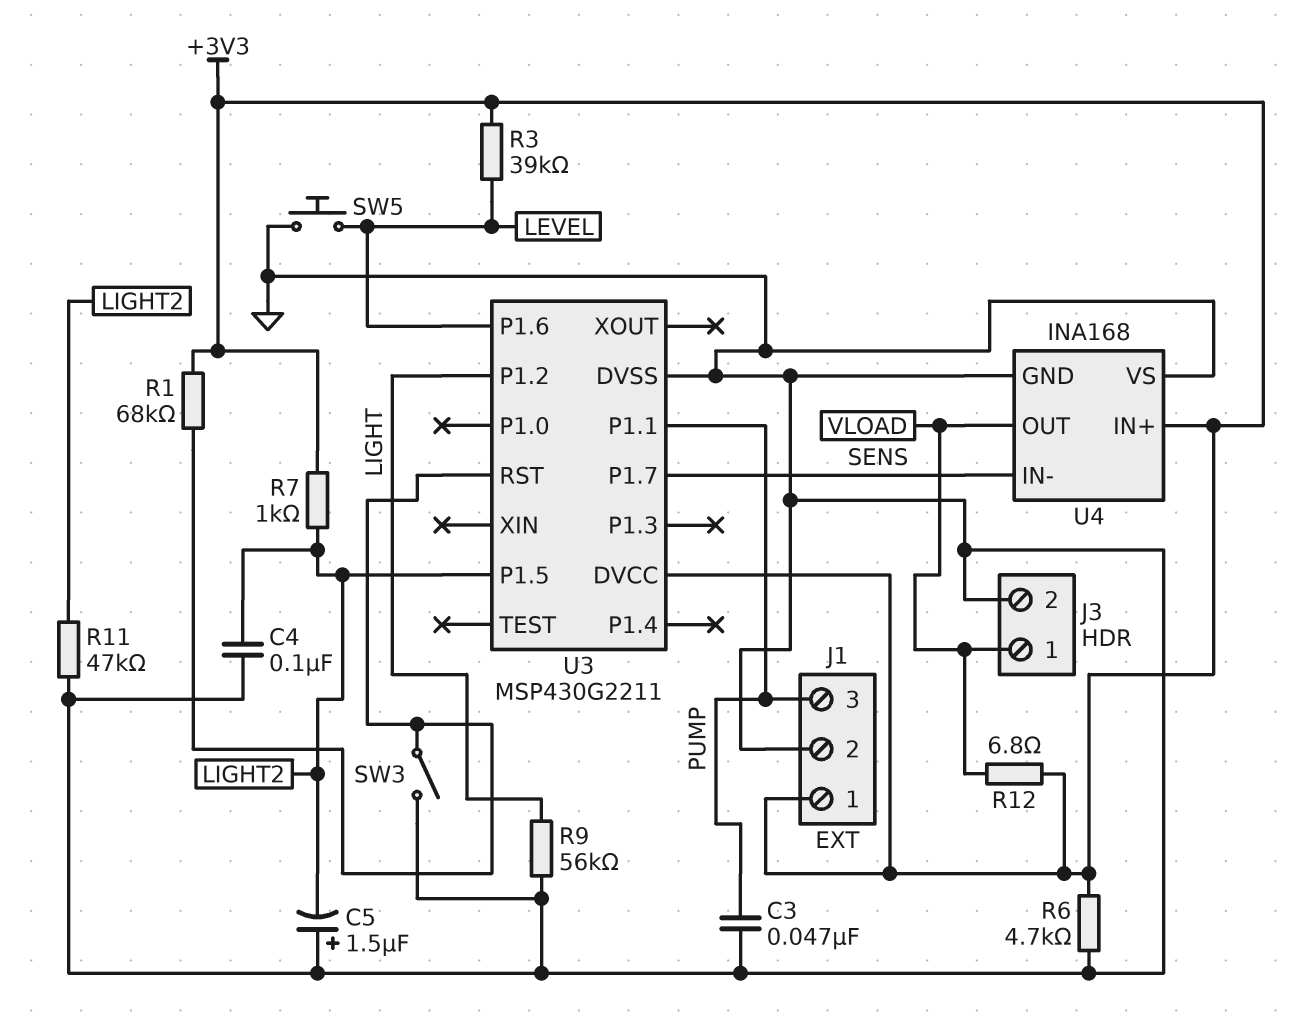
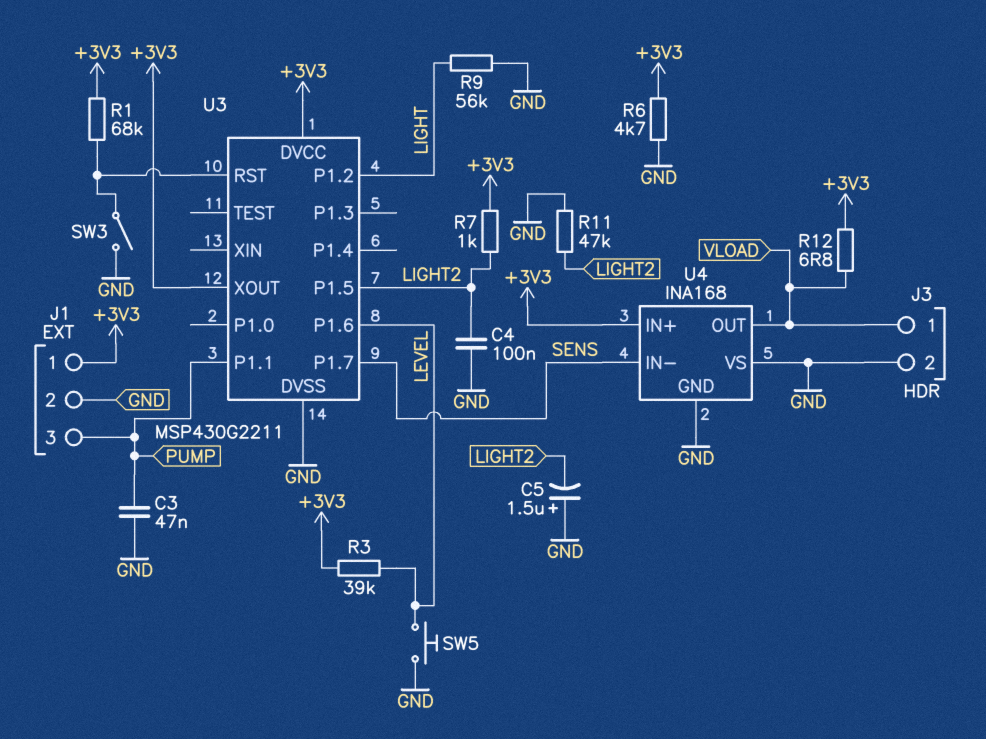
U3 pin XOUT: none -> +3V3

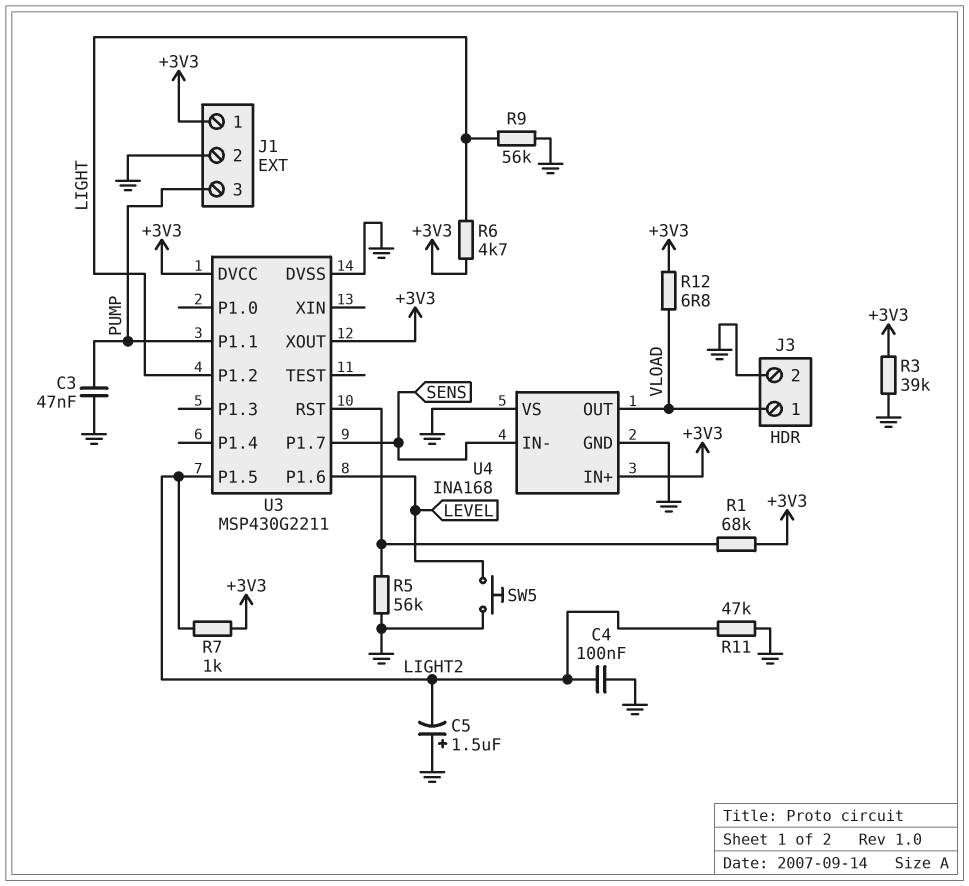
R3: 39k (+3V3, LEVEL) -> 39k (+3V3, GND)
R5: none -> 56k (GND, U3/RST)
R6: 4.7k (+3V3, GND) -> 4.7k (+3V3, LIGHT)
SW3: switch (GND, U3/RST) -> none

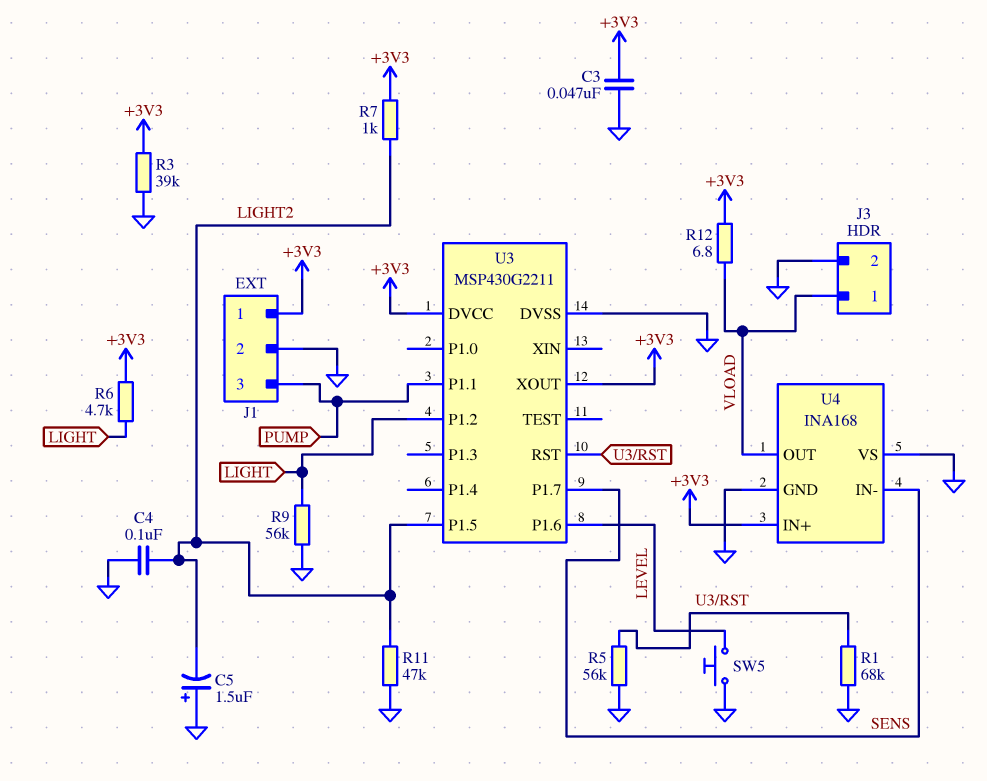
C3: 47nF (GND, PUMP) -> 47nF (+3V3, GND)
R1: 68k (+3V3, U3/RST) -> 68k (GND, U3/RST)

